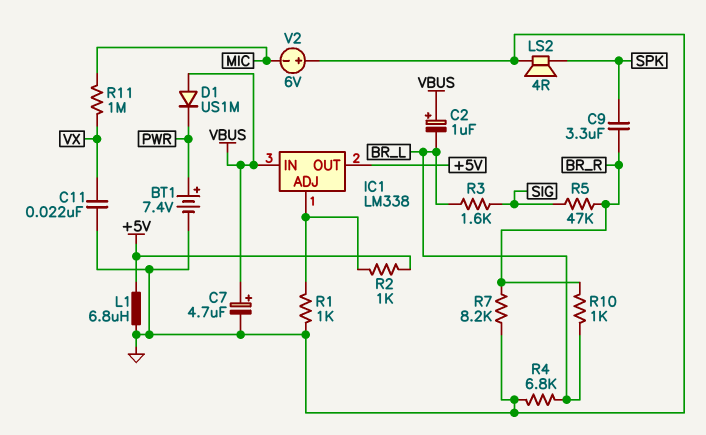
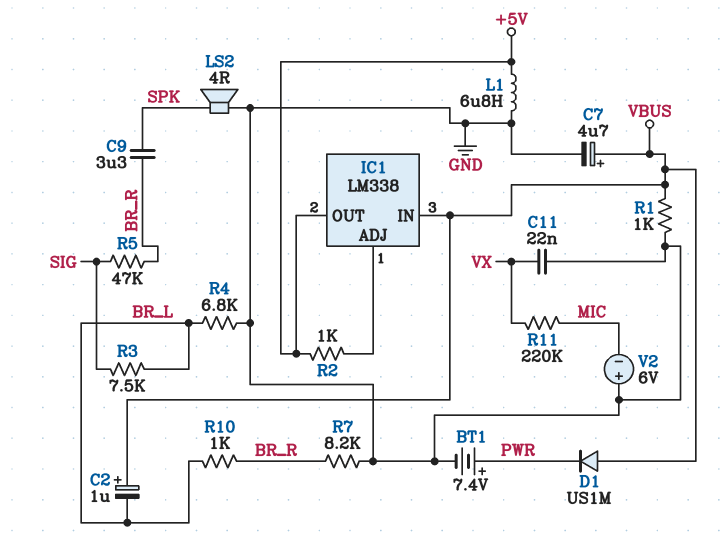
R1: 1k (GND, IC1/ADJ) -> 1k (GND, VBUS)
R3: 1.6k (BR_L, SIG) -> 7.5k (BR_L, SIG)
R11: 1M (MIC, VX) -> 220k (MIC, VX)

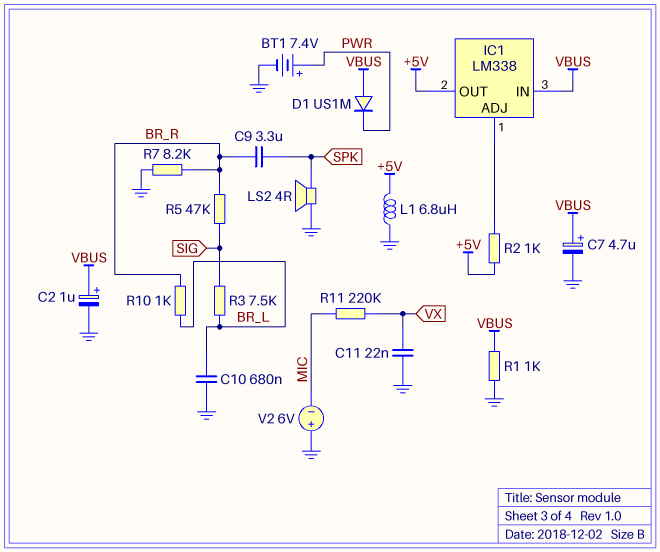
C2: 1uF (plus VBUS, minus BR_L) -> 1uF (plus VBUS, minus GND)
C10: none -> 680nF (BR_L, GND)
R4: 6.8k (BR_L, GND) -> none

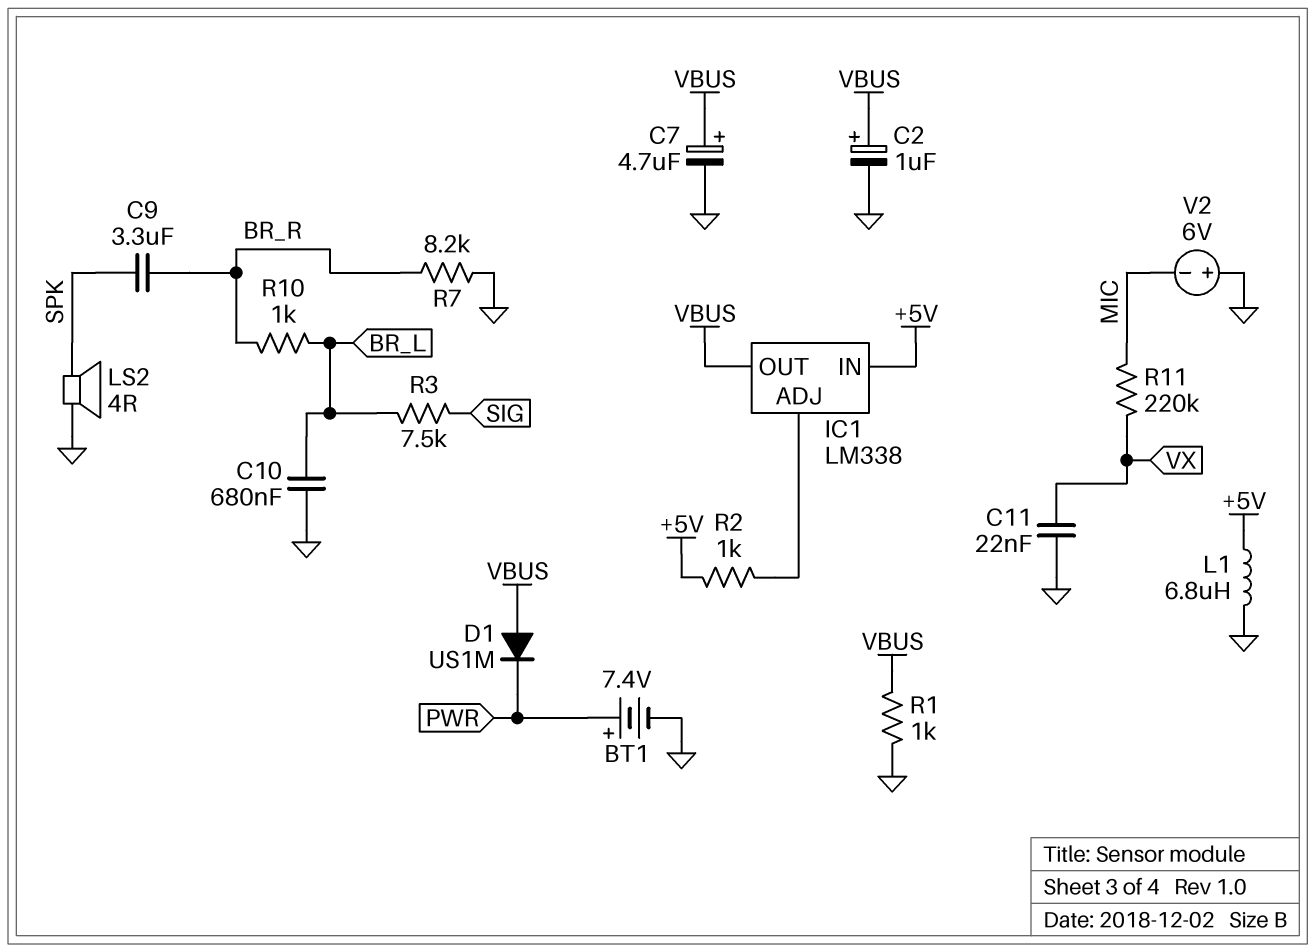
IC1 pin IN: VBUS -> +5V
IC1 pin OUT: +5V -> VBUS
R5: 47k (BR_R, SIG) -> none

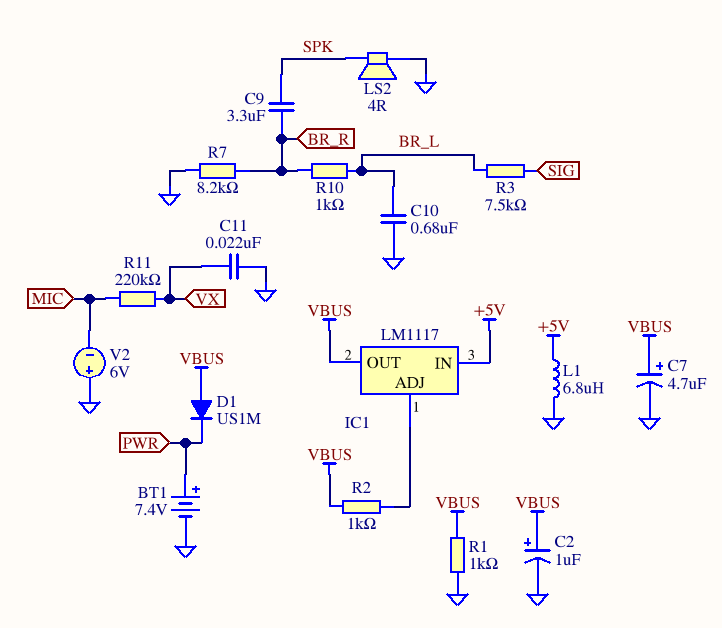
IC1: LM338 -> LM1117
R2: 1k (+5V, IC1/ADJ) -> 1k (IC1/ADJ, VBUS)

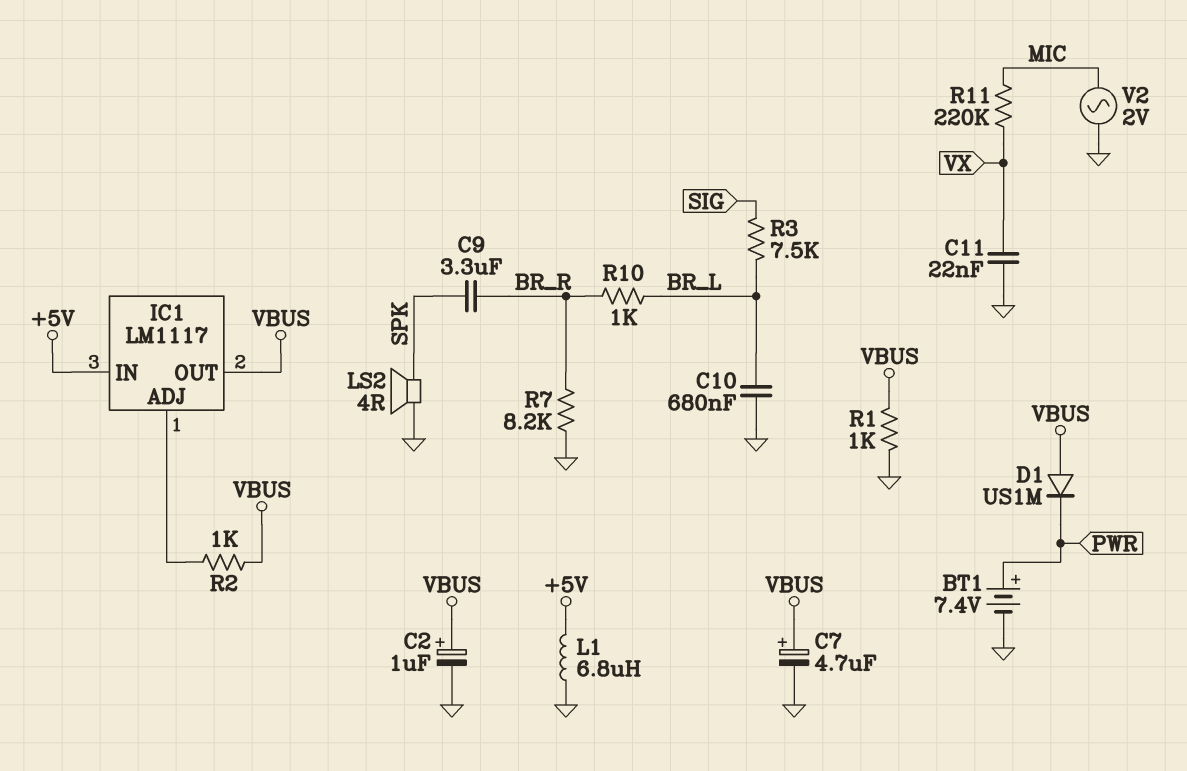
V2: 6V (plus GND, minus MIC) -> AC 2V (GND, MIC)

